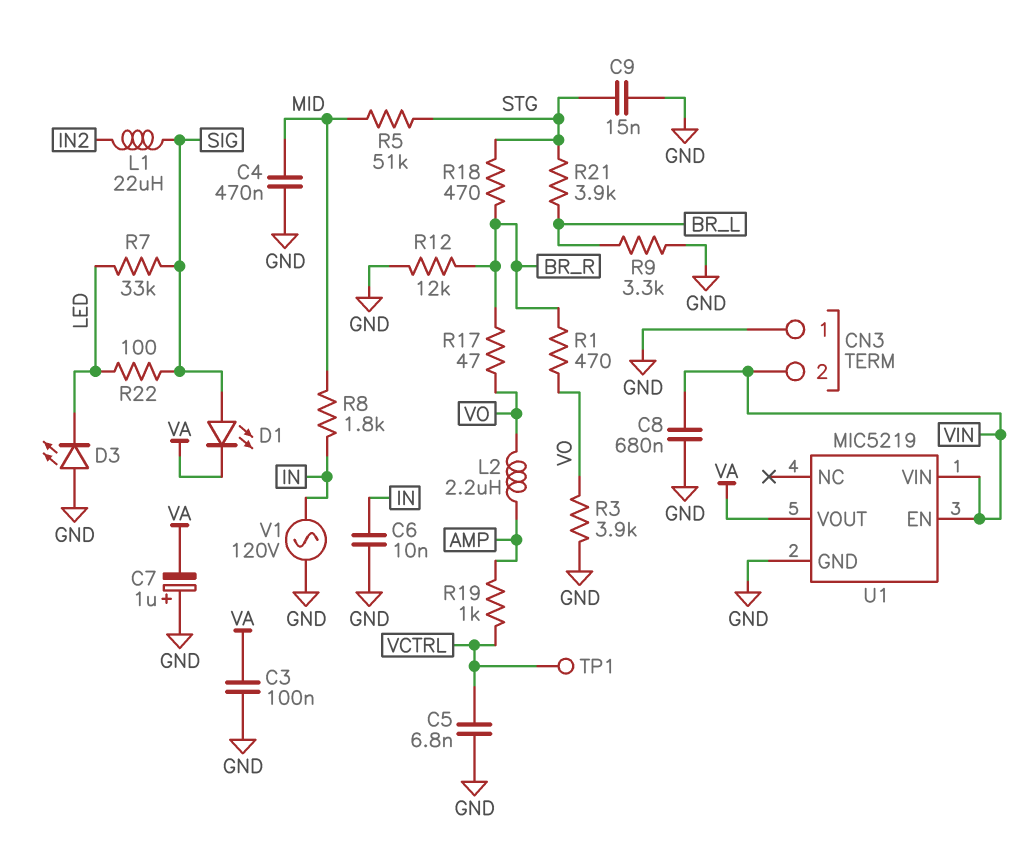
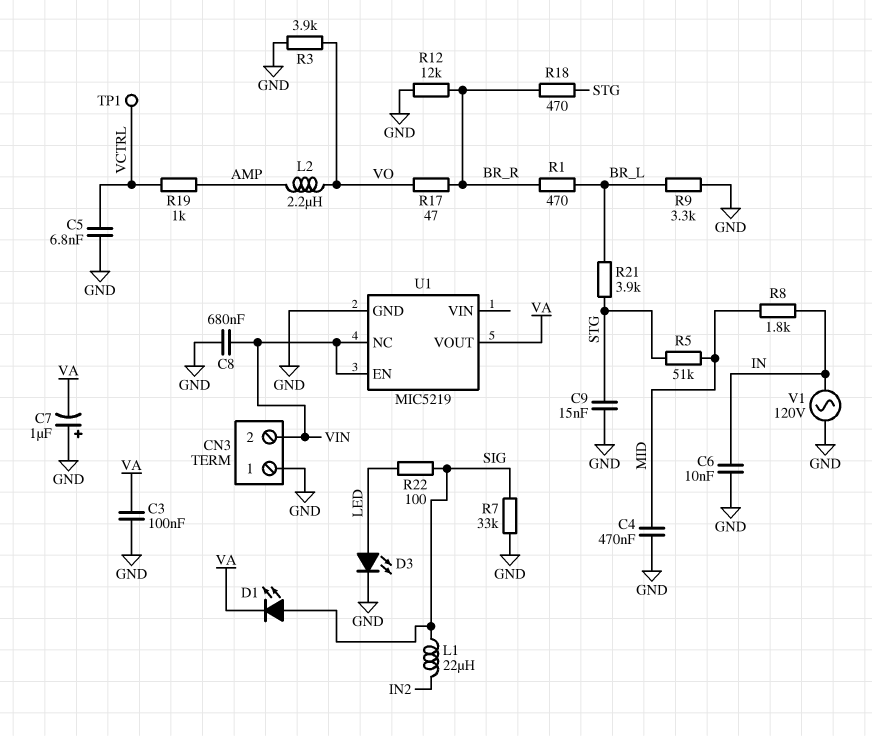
D3: LED (A GND, K LED) -> LED (A LED, K GND)
R1: 470 (BR_R, VO) -> 470 (BR_L, BR_R)
R7: 33k (LED, SIG) -> 33k (GND, SIG)
U1 pin NC: none -> VIN
U1 pin VIN: VIN -> none

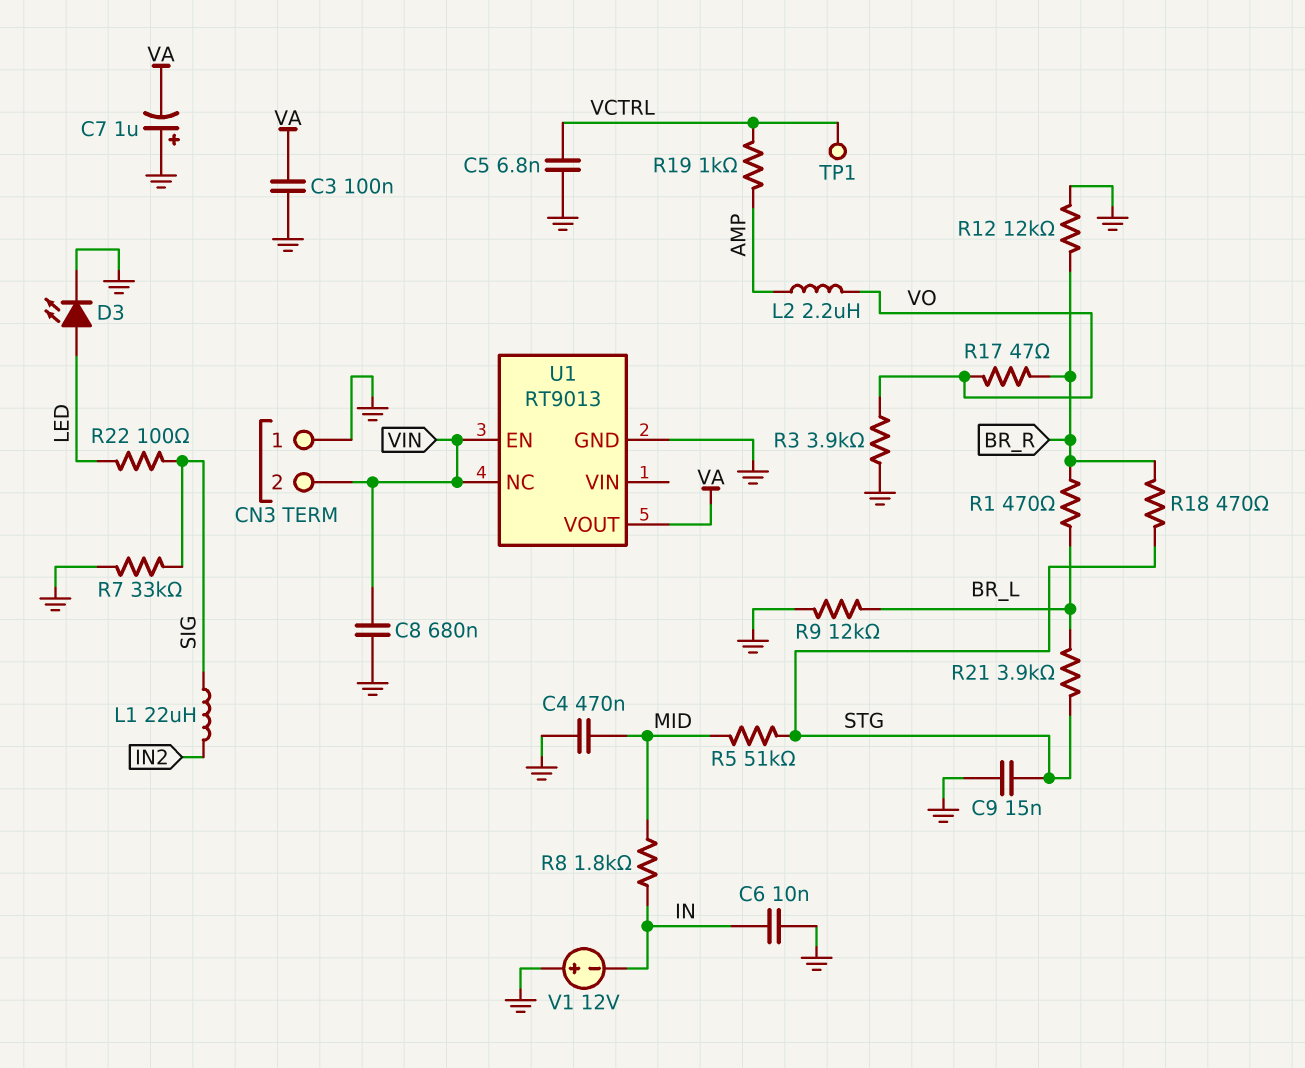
D1: LED (A SIG, K VA) -> none
R9: 3.3k (BR_L, GND) -> 12k (BR_L, GND)
U1: MIC5219 -> RT9013
V1: AC 120V (GND, IN) -> 12V (plus GND, minus IN)

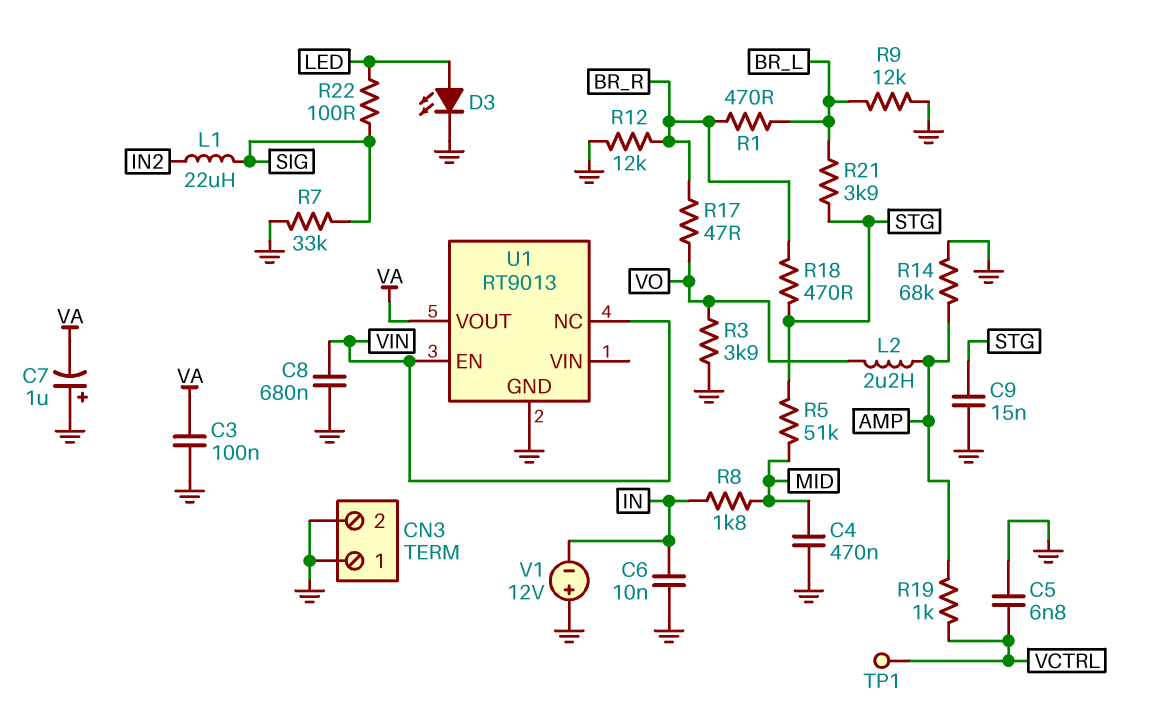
CN3 pin 2: VIN -> GND
R14: none -> 68k (AMP, GND)

